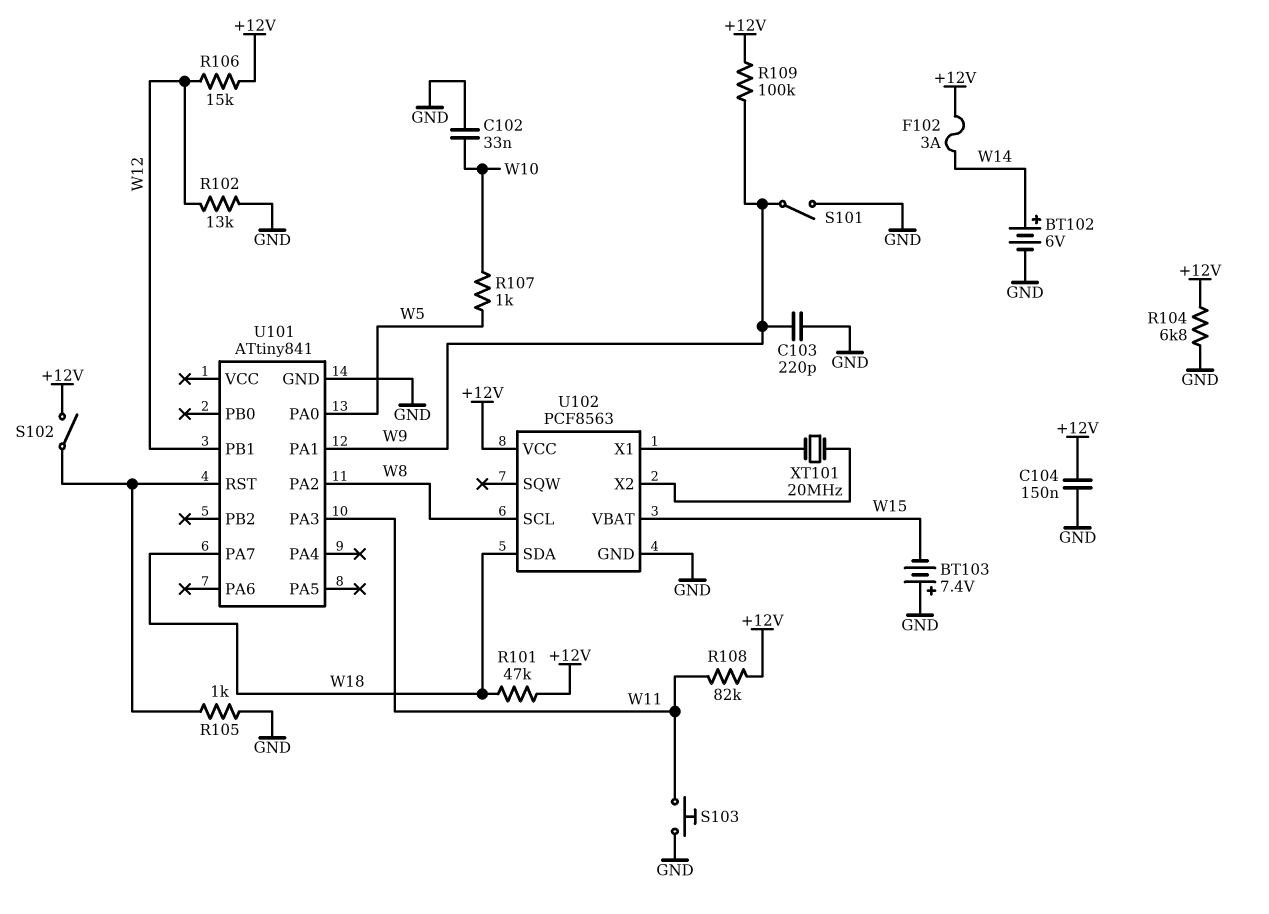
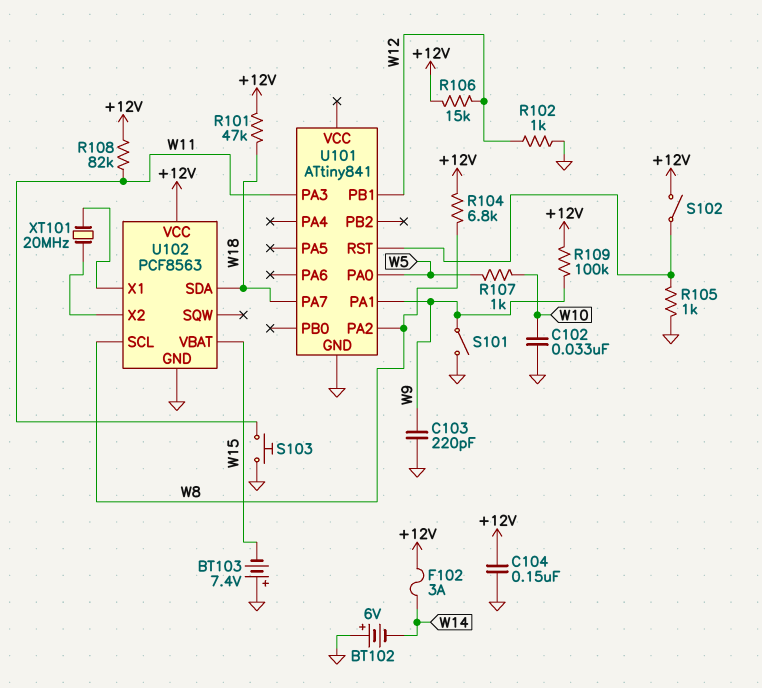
BT102: 6V (plus W14, minus GND) -> 6V (plus GND, minus W14)
R102: 13k (GND, W12) -> 1k (GND, W12)
R104: 6.8k (+12V, GND) -> 6.8k (+12V, W8)

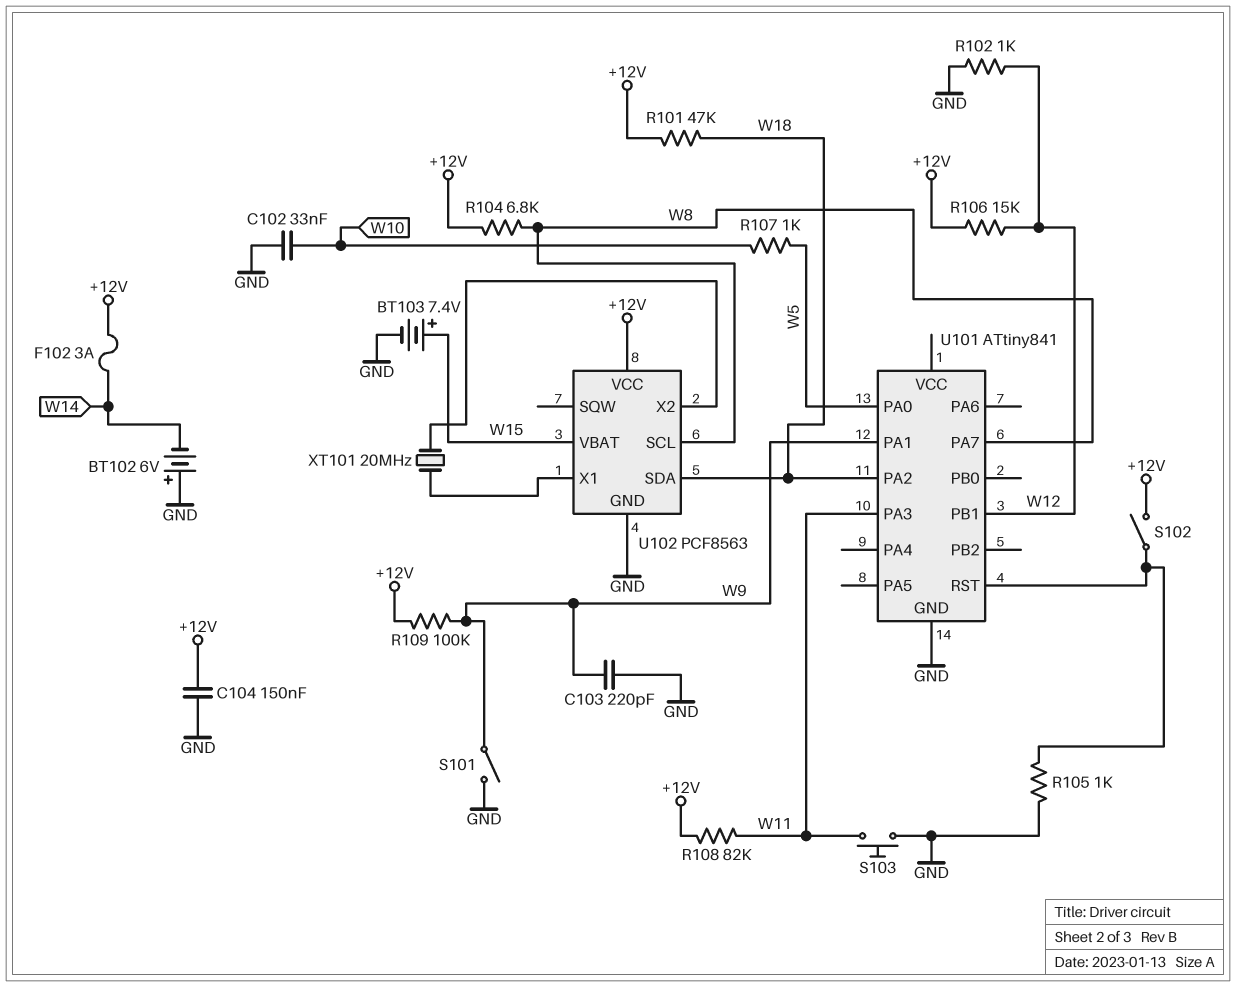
BT103: 7.4V (plus GND, minus W15) -> 7.4V (plus W15, minus GND)
U101 pin PA2: W8 -> W18
U101 pin PA7: W18 -> W8

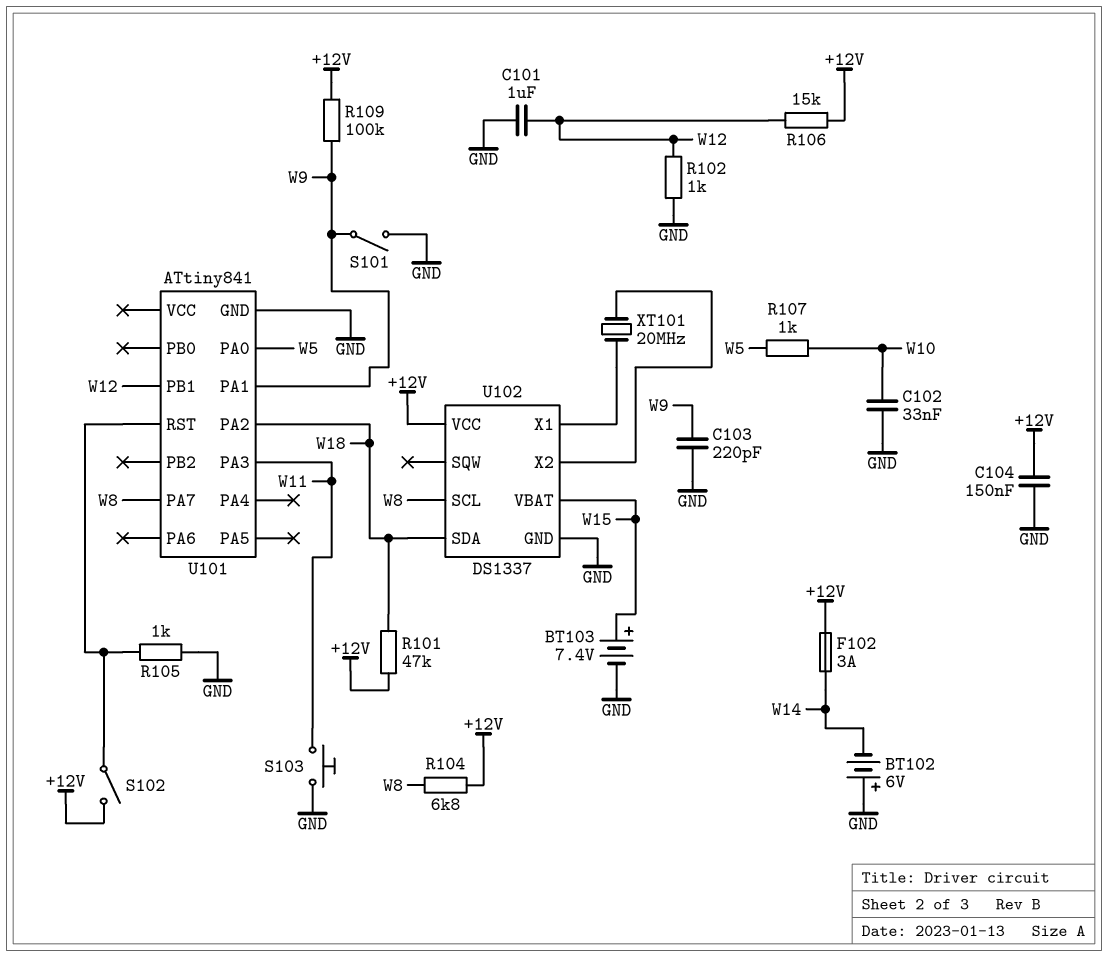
C101: none -> 1uF (GND, W12)
R108: 82k (+12V, W11) -> none
U102: PCF8563 -> DS1337

